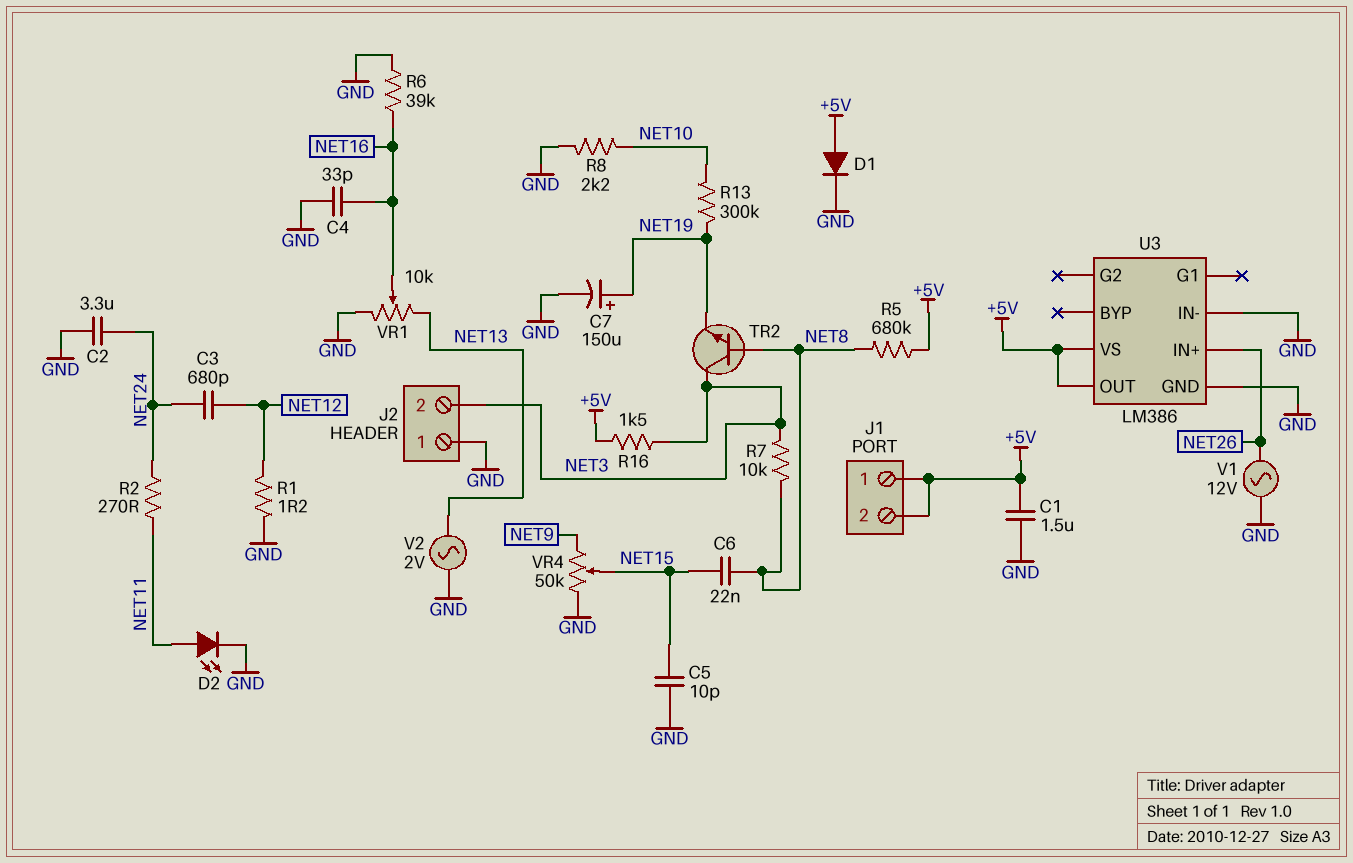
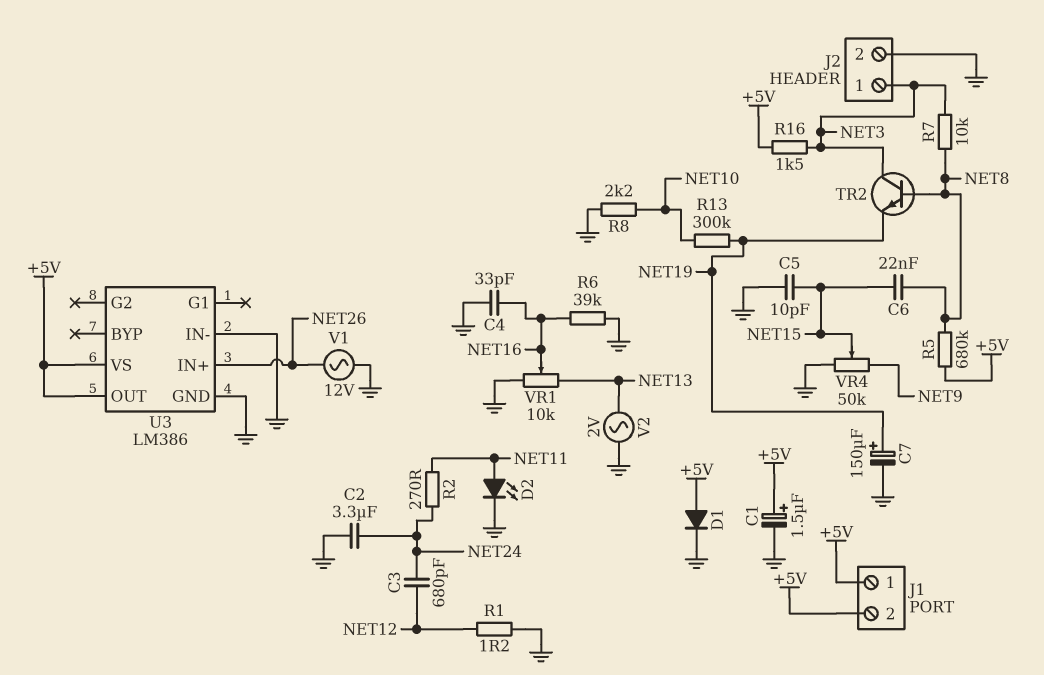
C1: 1.5uF (+5V, GND) -> 1.5uF (plus +5V, minus GND)
J2 pin 1: GND -> NET3
J2 pin 2: NET3 -> GND

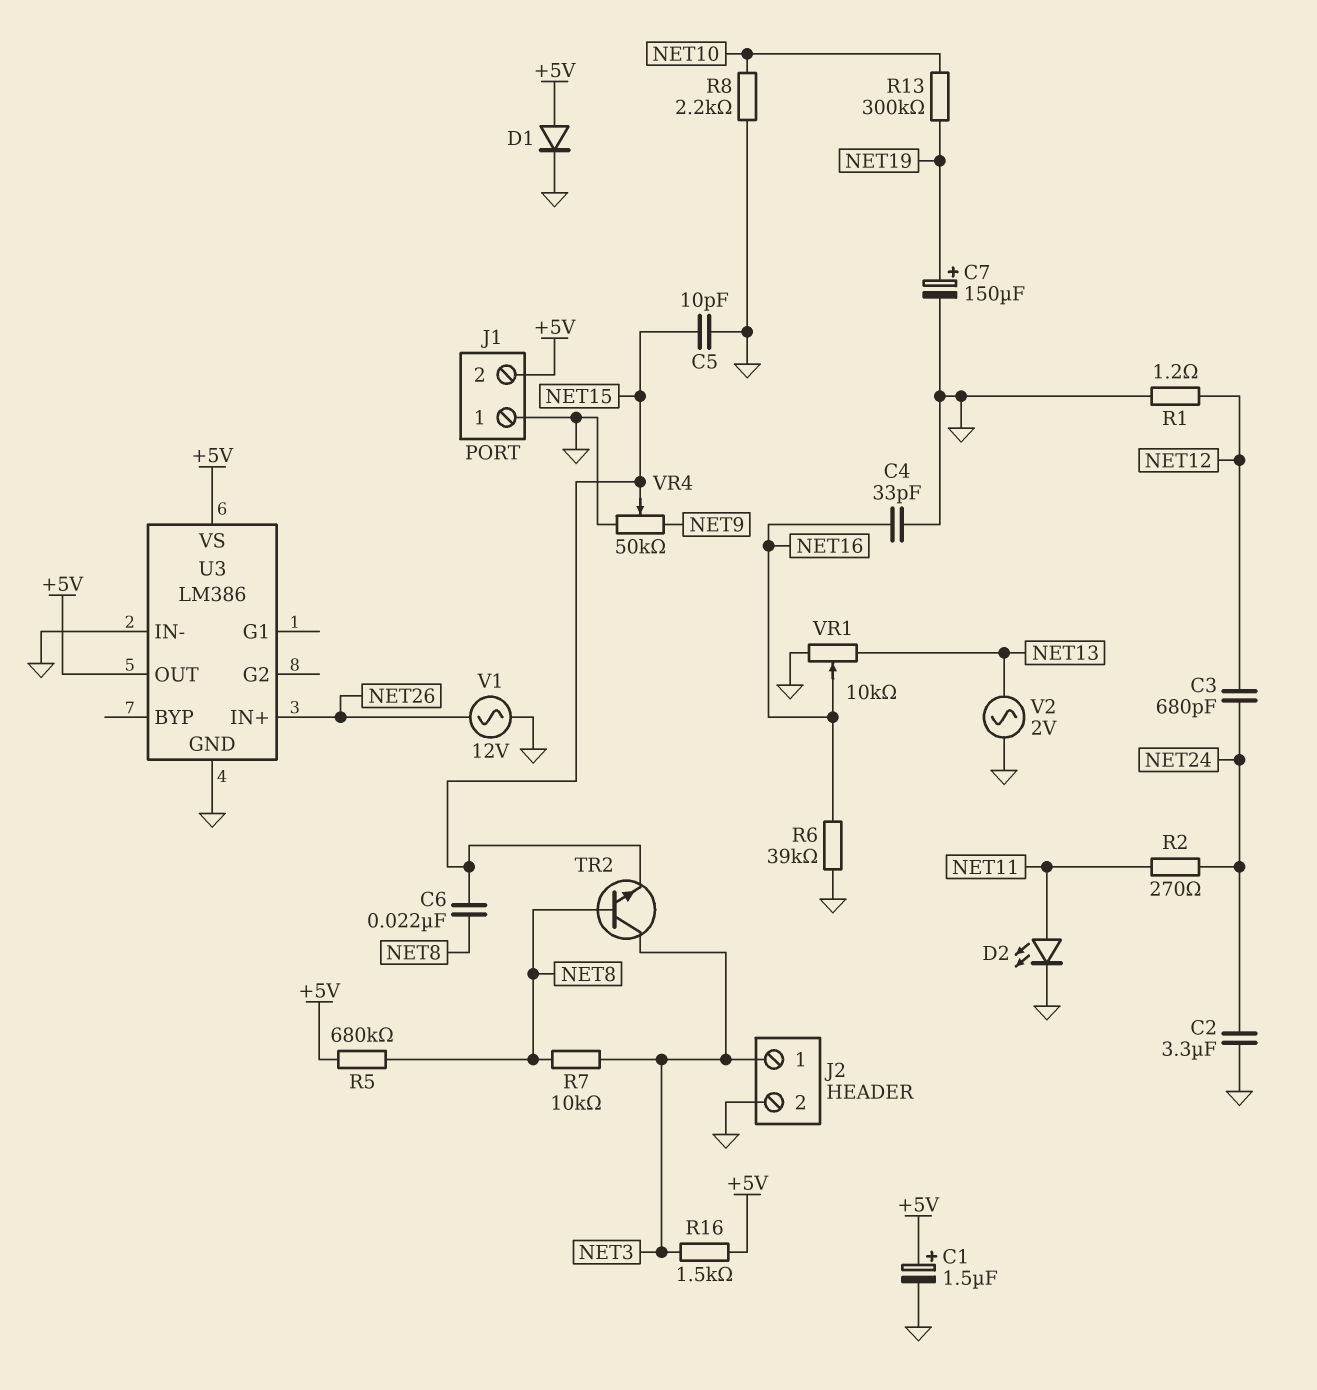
J1 pin 1: +5V -> GND
TR2: NPN (B NET8, C NET3, E NET19) -> NPN (B NET8, C NET3, E NET15)

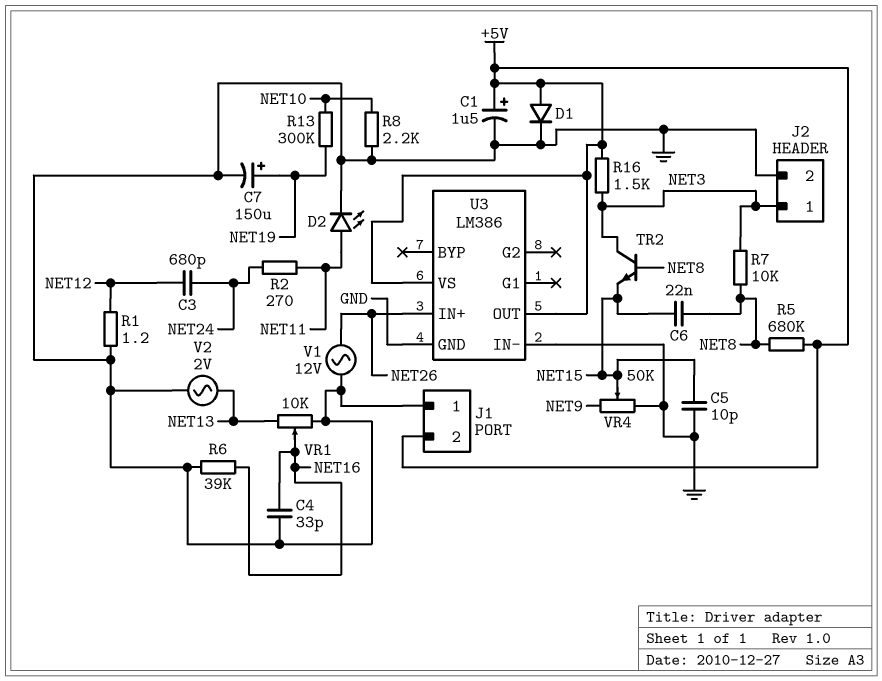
C2: 3.3uF (GND, NET24) -> none

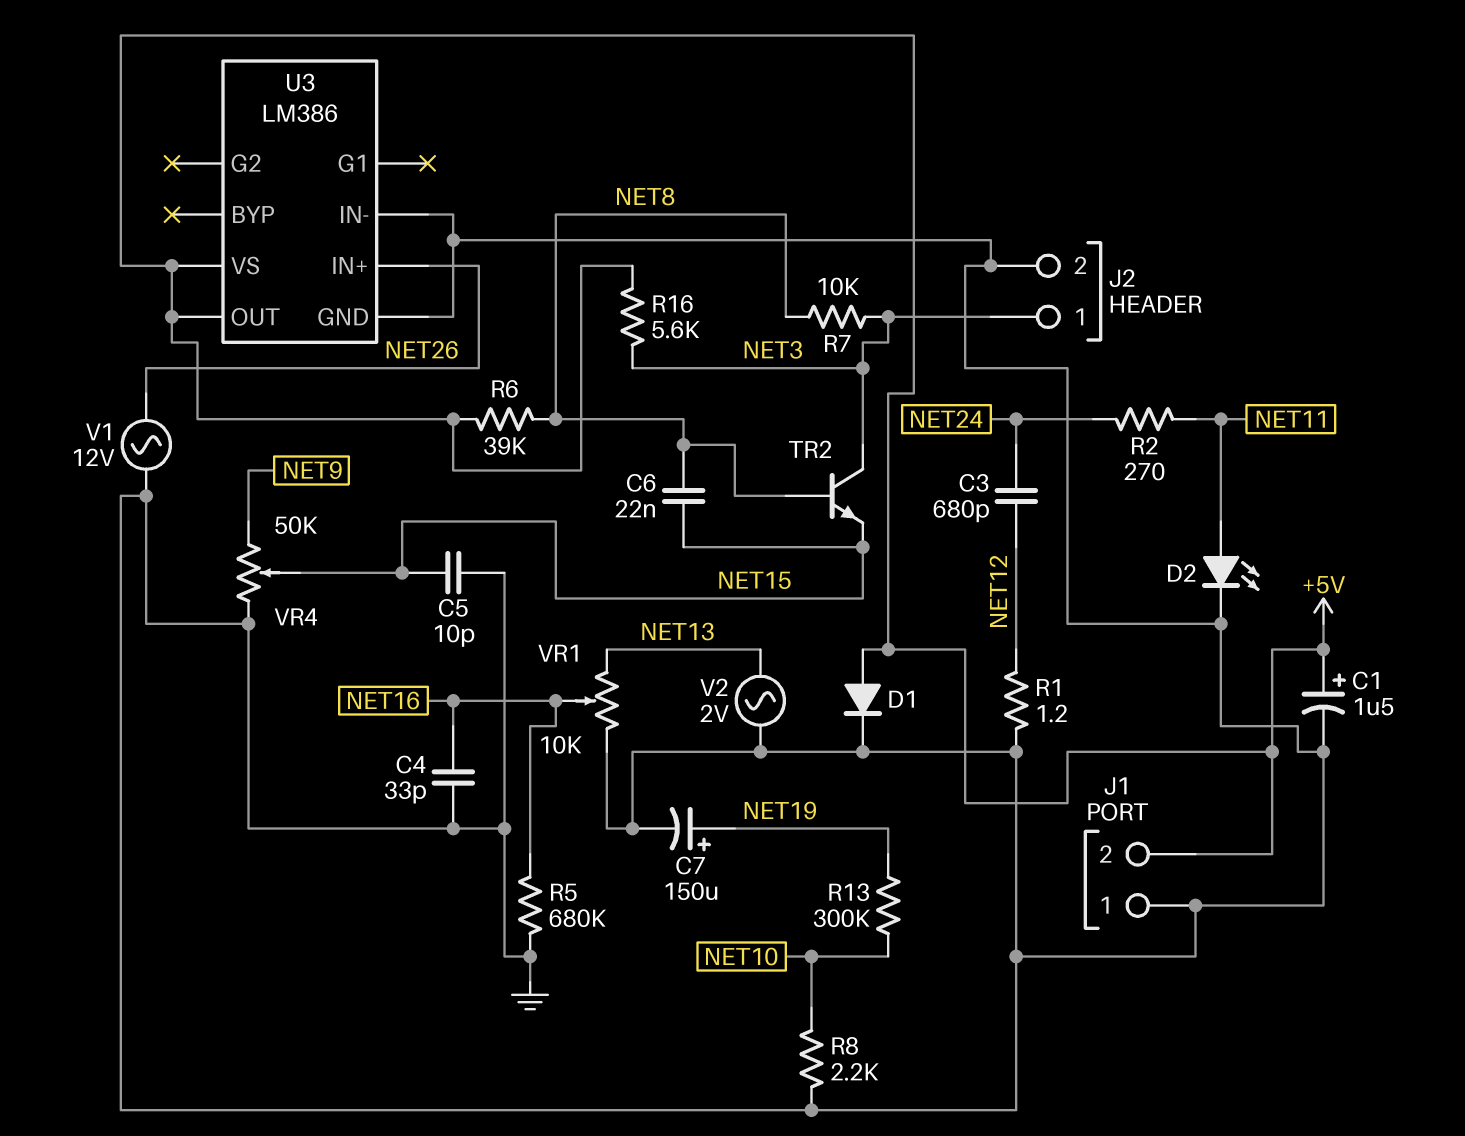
R5: 680k (+5V, NET8) -> 680k (GND, NET16)
R6: 39k (GND, NET16) -> 39k (+5V, NET8)
R16: 1.5k (+5V, NET3) -> 5.6k (+5V, NET3)

